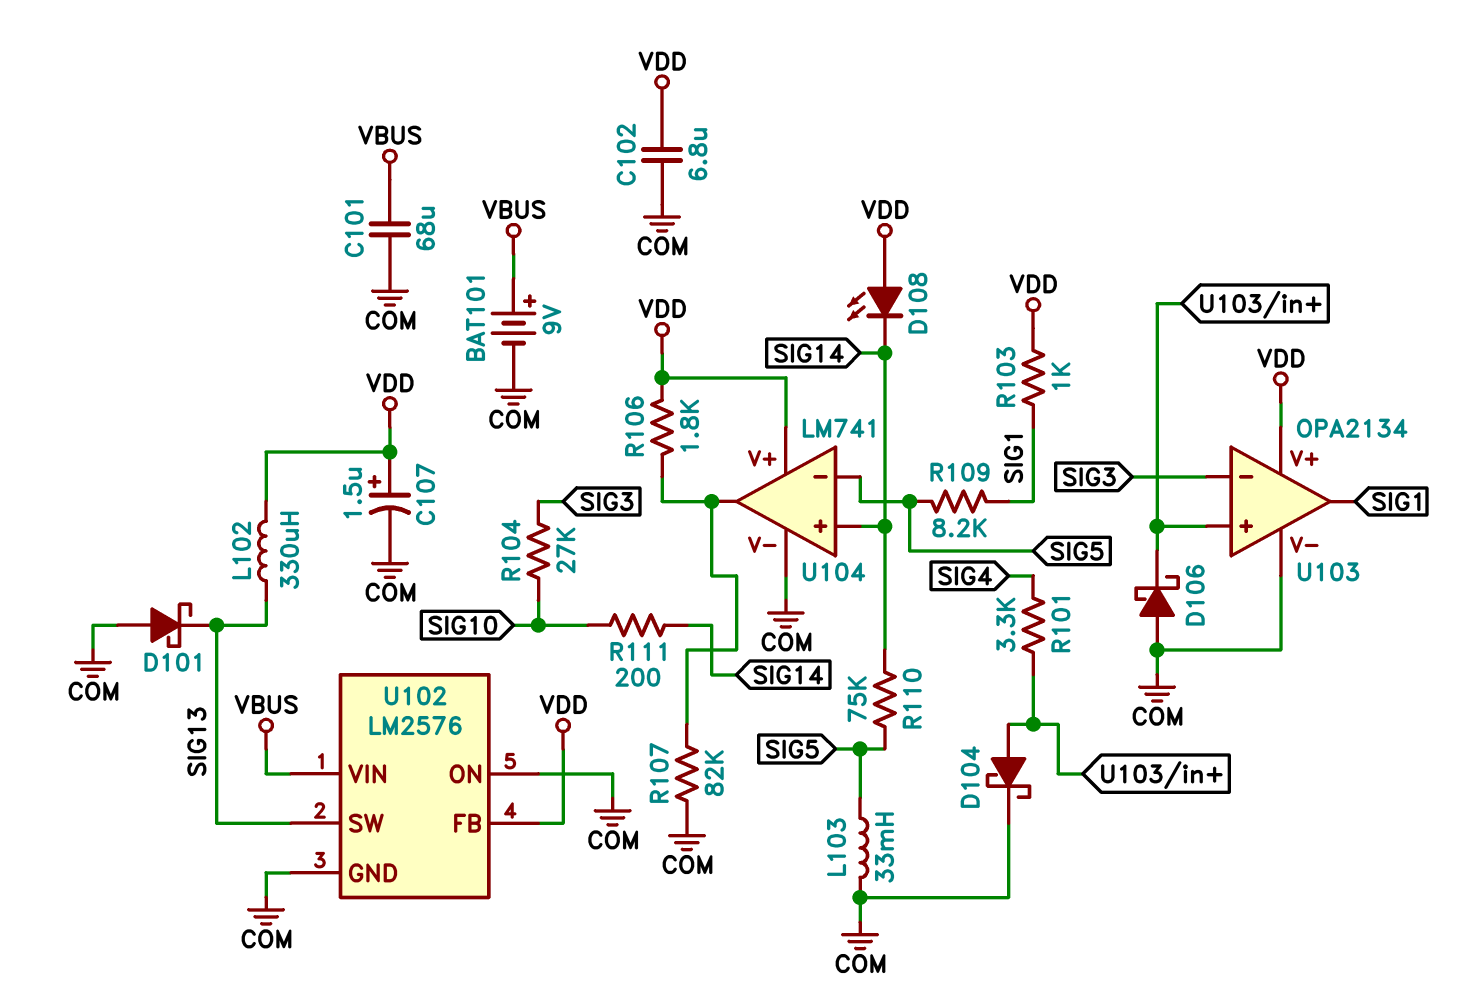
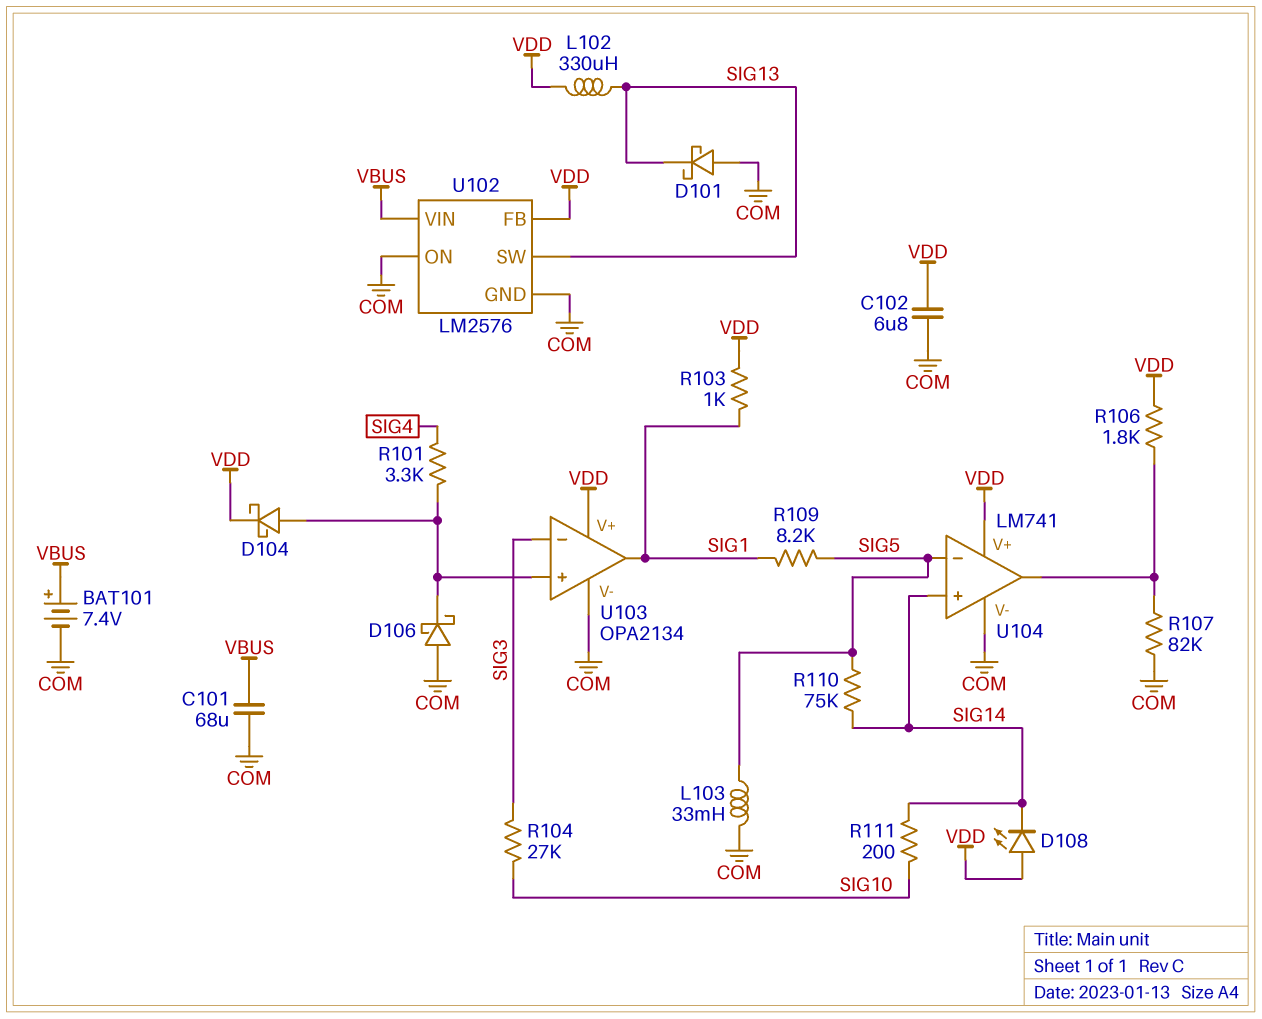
BAT101: 9V (plus VBUS, minus COM) -> 7.4V (plus VBUS, minus COM)
C107: 1.5uF (plus VDD, minus COM) -> none
D104: schottky (A U103/in+, K COM) -> schottky (A U103/in+, K VDD)

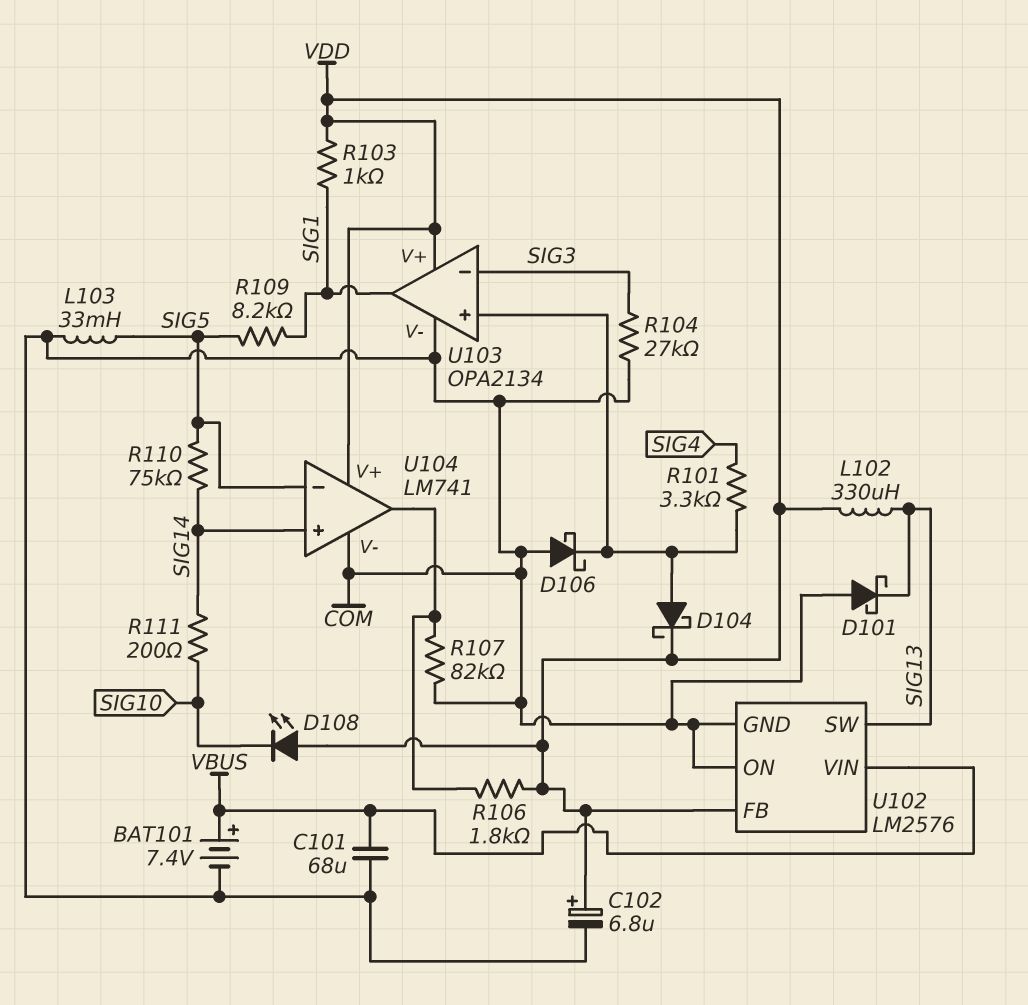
C102: 6.8uF (COM, VDD) -> 6.8uF (plus VDD, minus COM)
D108: LED (A VDD, K SIG14) -> LED (A VDD, K SIG10)
R104: 27k (SIG3, SIG10) -> 27k (COM, SIG3)

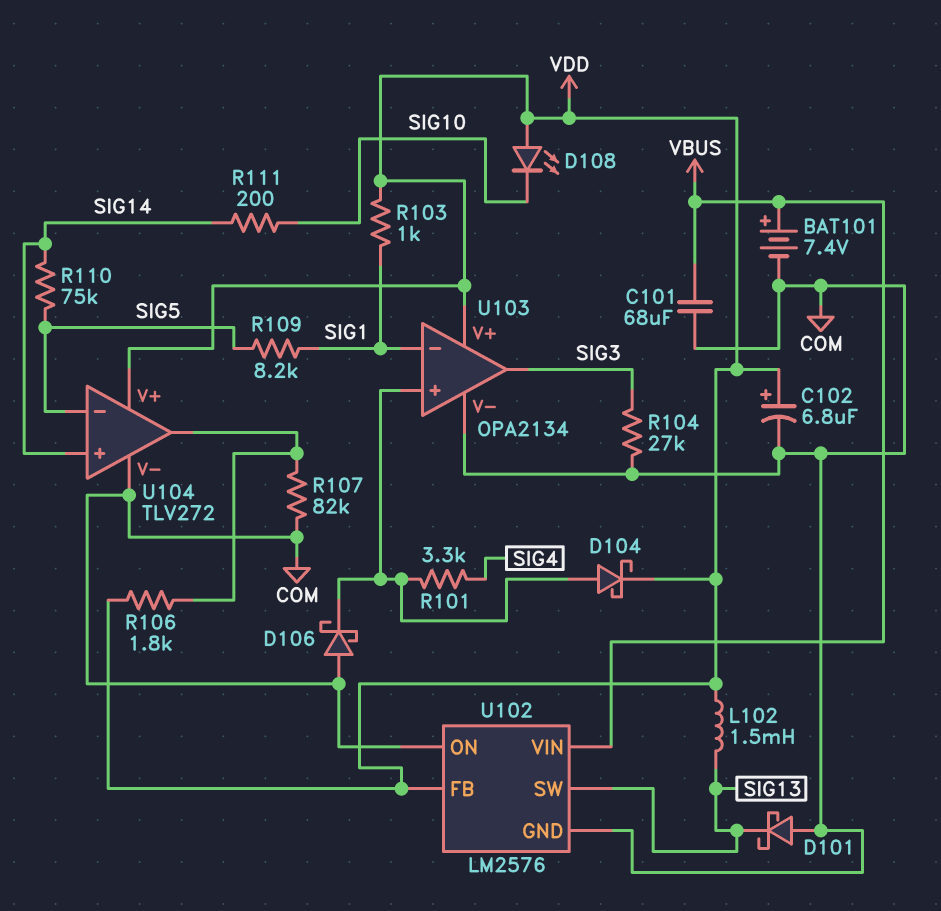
L102: 330uH (SIG13, VDD) -> 1.5mH (SIG13, VDD)
L103: 33mH (COM, SIG5) -> none
U103 pin in-: SIG3 -> SIG1
U103 pin out: SIG1 -> SIG3
U104: LM741 -> TLV272

